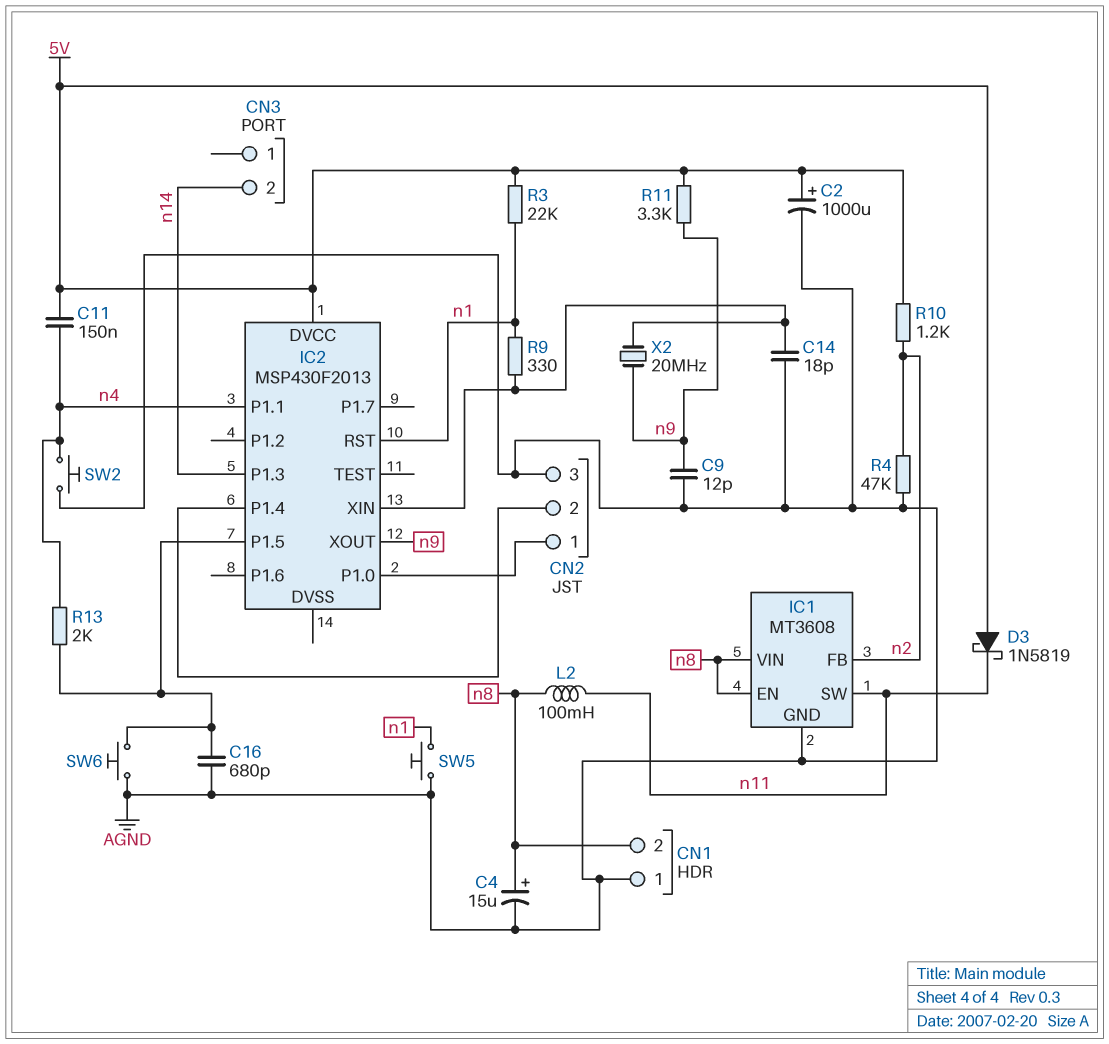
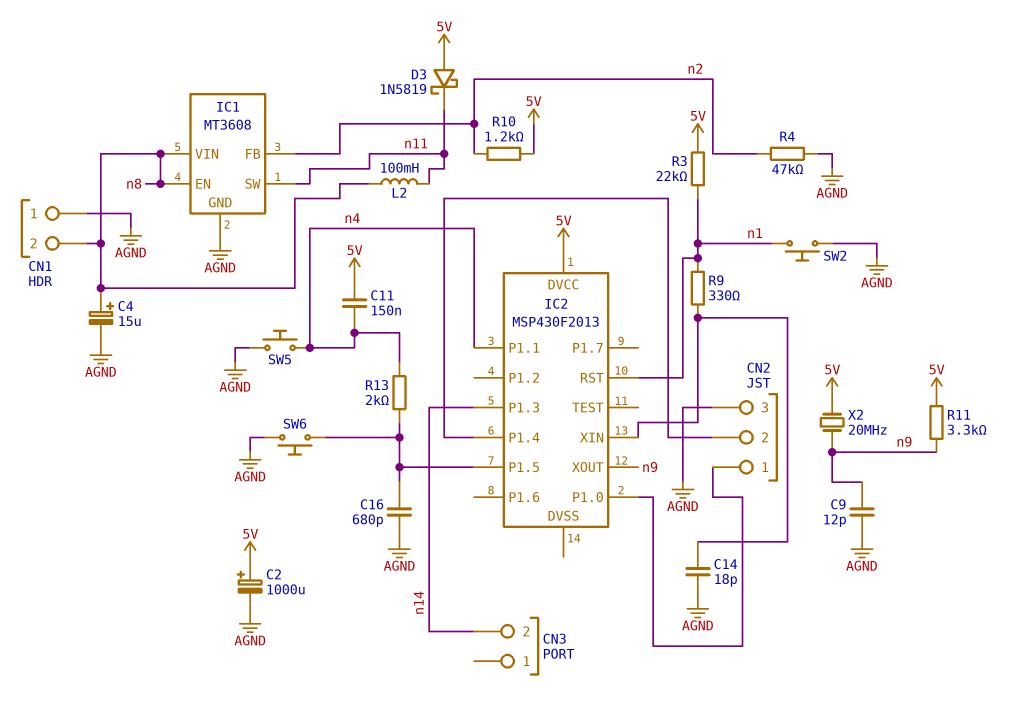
SW2: button (AGND, n4) -> button (AGND, n1)
SW5: button (AGND, n1) -> button (AGND, n4)
X2: 20MHz (IC2/XIN, n9) -> 20MHz (5V, n9)

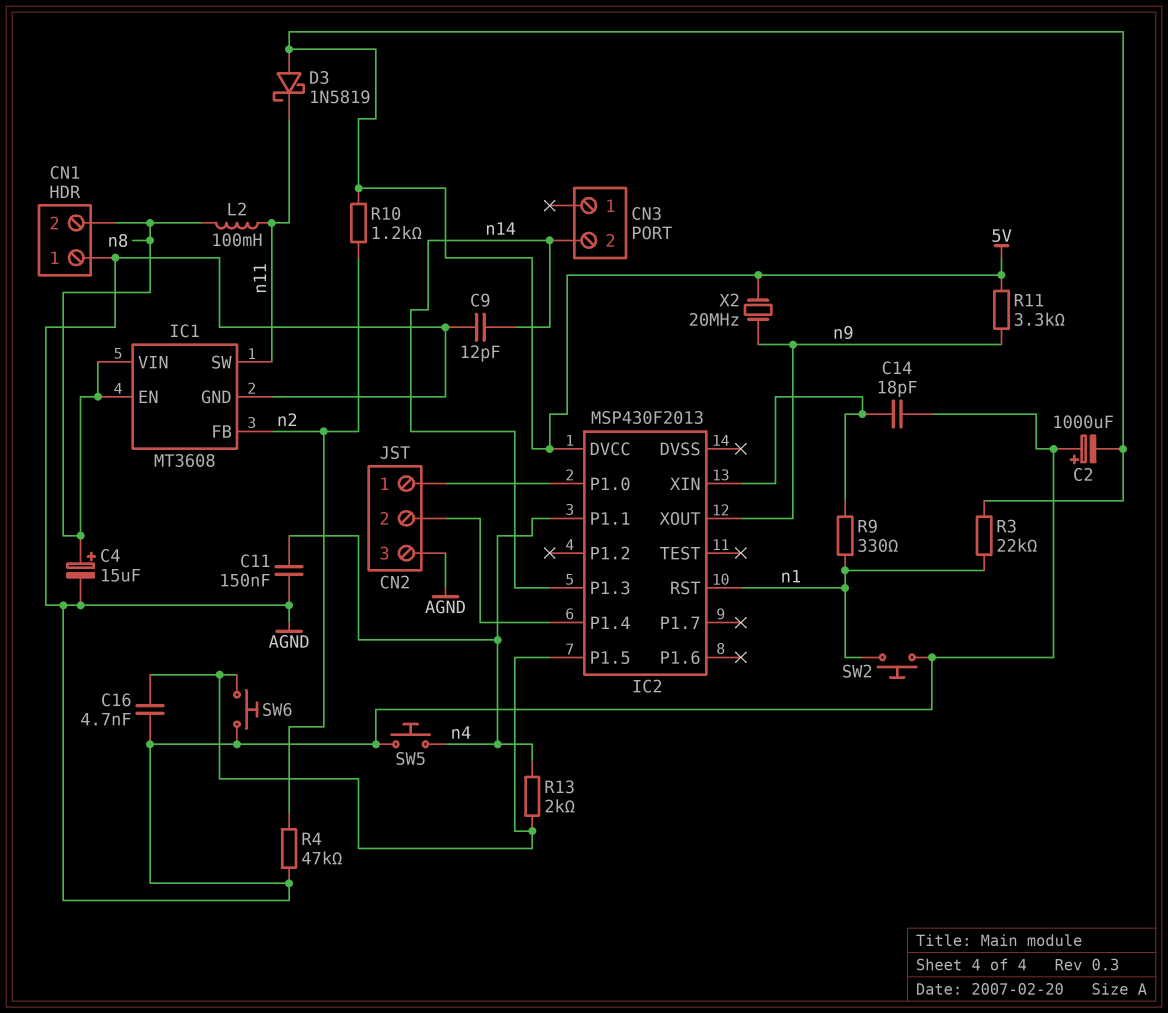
C2: 1000uF (plus 5V, minus AGND) -> 1000uF (plus AGND, minus 5V)
C9: 12pF (AGND, n9) -> 12pF (AGND, n14)
C11: 150nF (5V, n4) -> 150nF (AGND, n4)
C16: 680pF (AGND, IC2/P1.5) -> 4.7nF (AGND, IC2/P1.5)

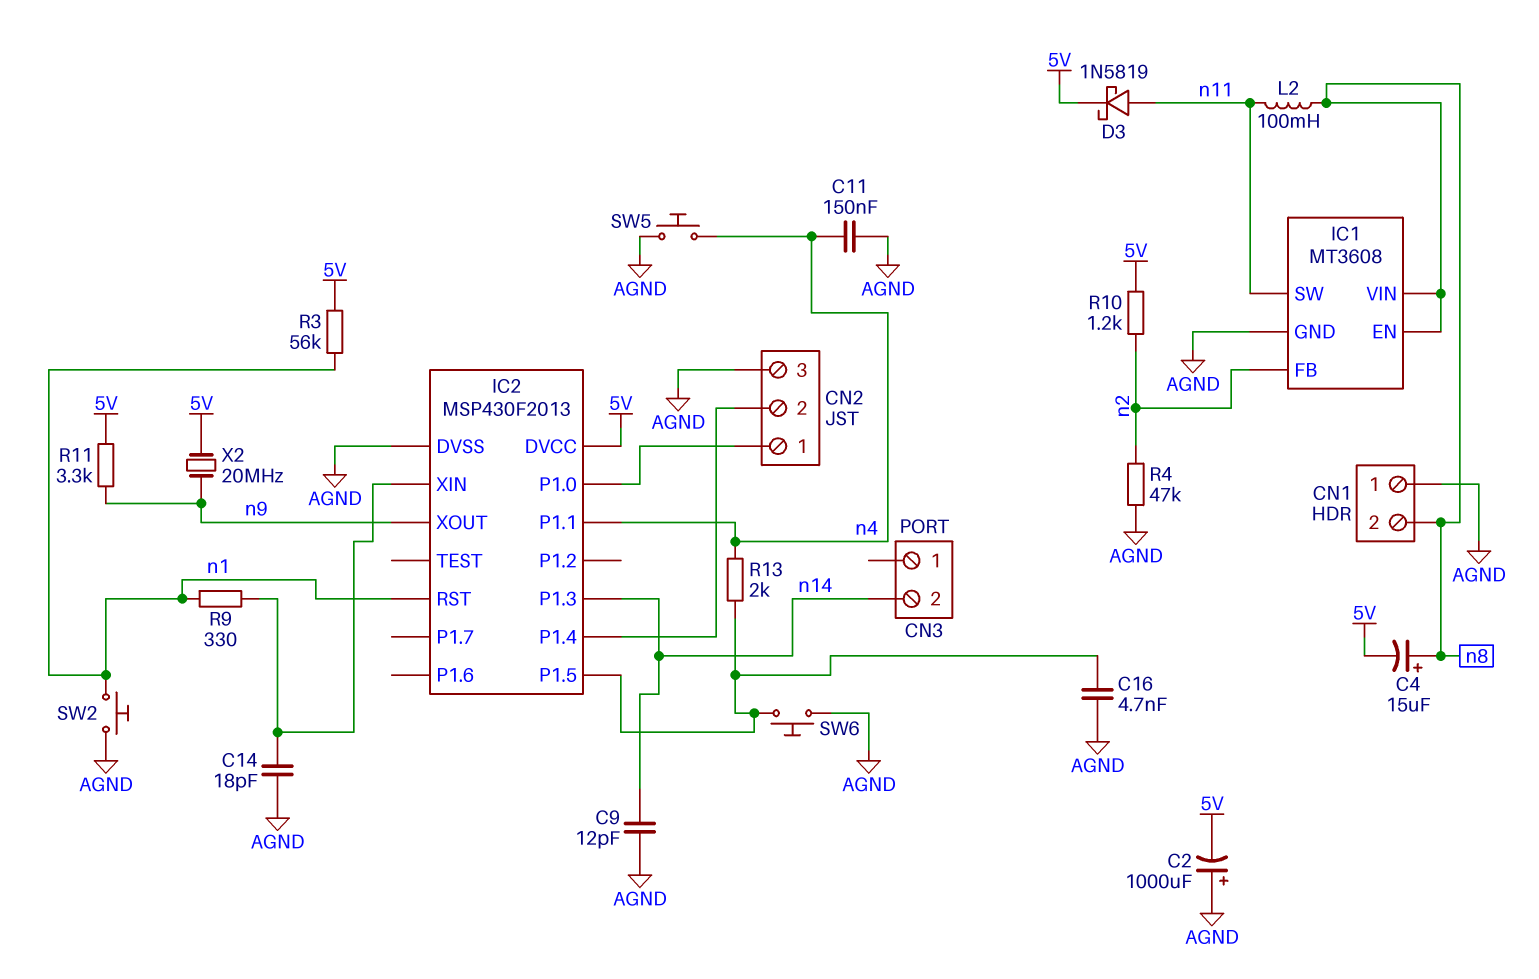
C4: 15uF (plus n8, minus AGND) -> 15uF (plus n8, minus 5V)
D3: schottky 1N5819 (A 5V, K n11) -> schottky 1N5819 (A n11, K 5V)
IC2 pin DVSS: none -> AGND
R3: 22k (5V, n1) -> 56k (5V, n1)

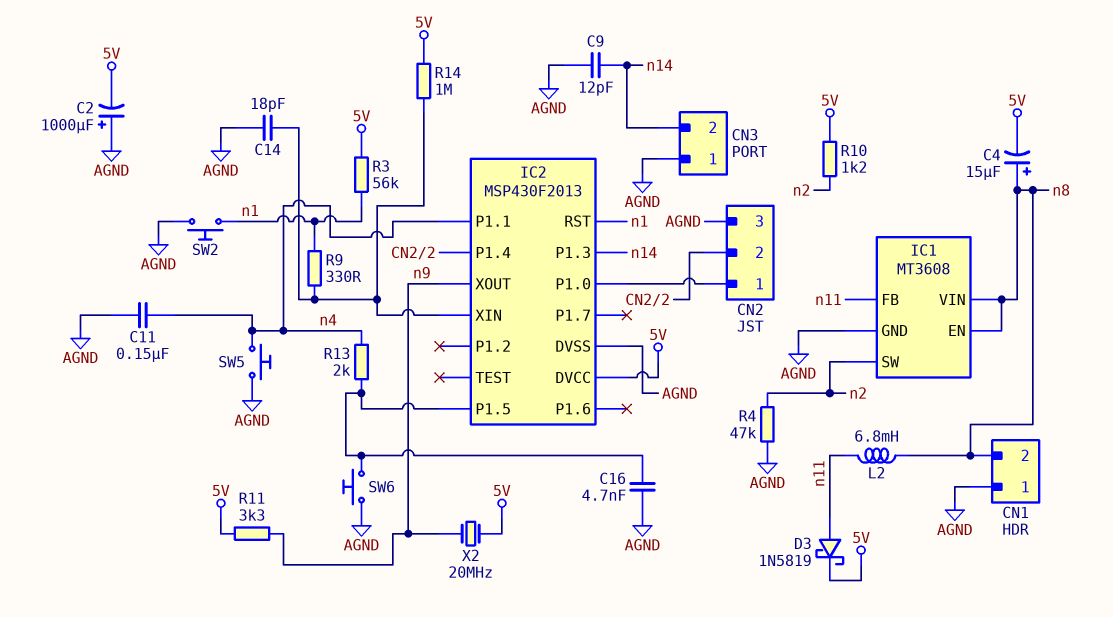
CN3 pin 1: none -> AGND
IC1 pin FB: n2 -> n11
IC1 pin SW: n11 -> n2
L2: 100mH (n8, n11) -> 6.8mH (n8, n11)
R14: none -> 1M (5V, IC2/XIN)

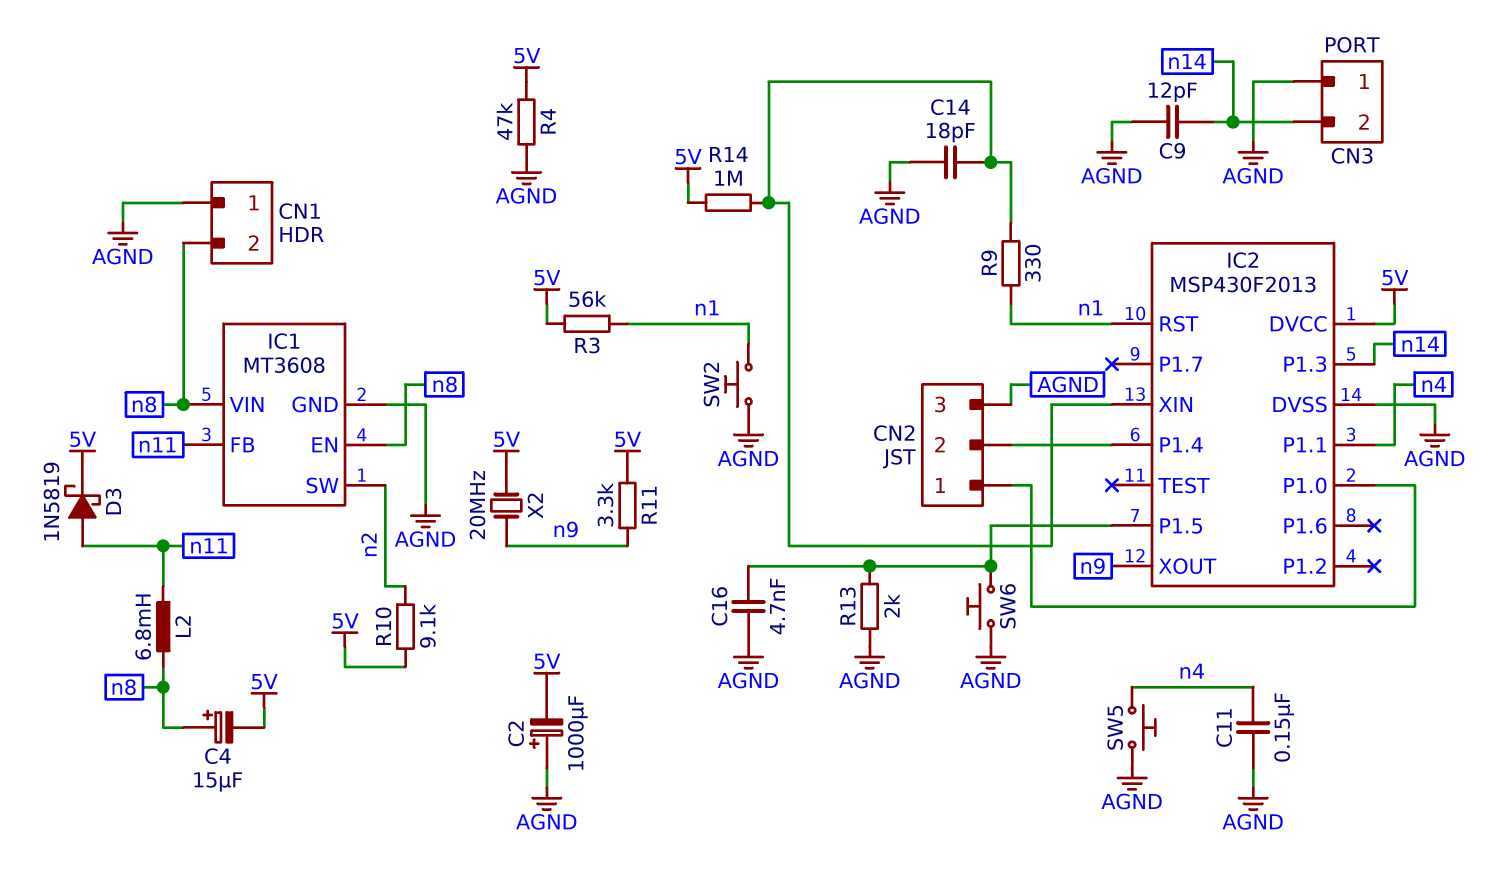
R4: 47k (AGND, n2) -> 47k (5V, AGND)
R10: 1.2k (5V, n2) -> 9.1k (5V, n2)
R13: 2k (IC2/P1.5, n4) -> 2k (AGND, IC2/P1.5)

